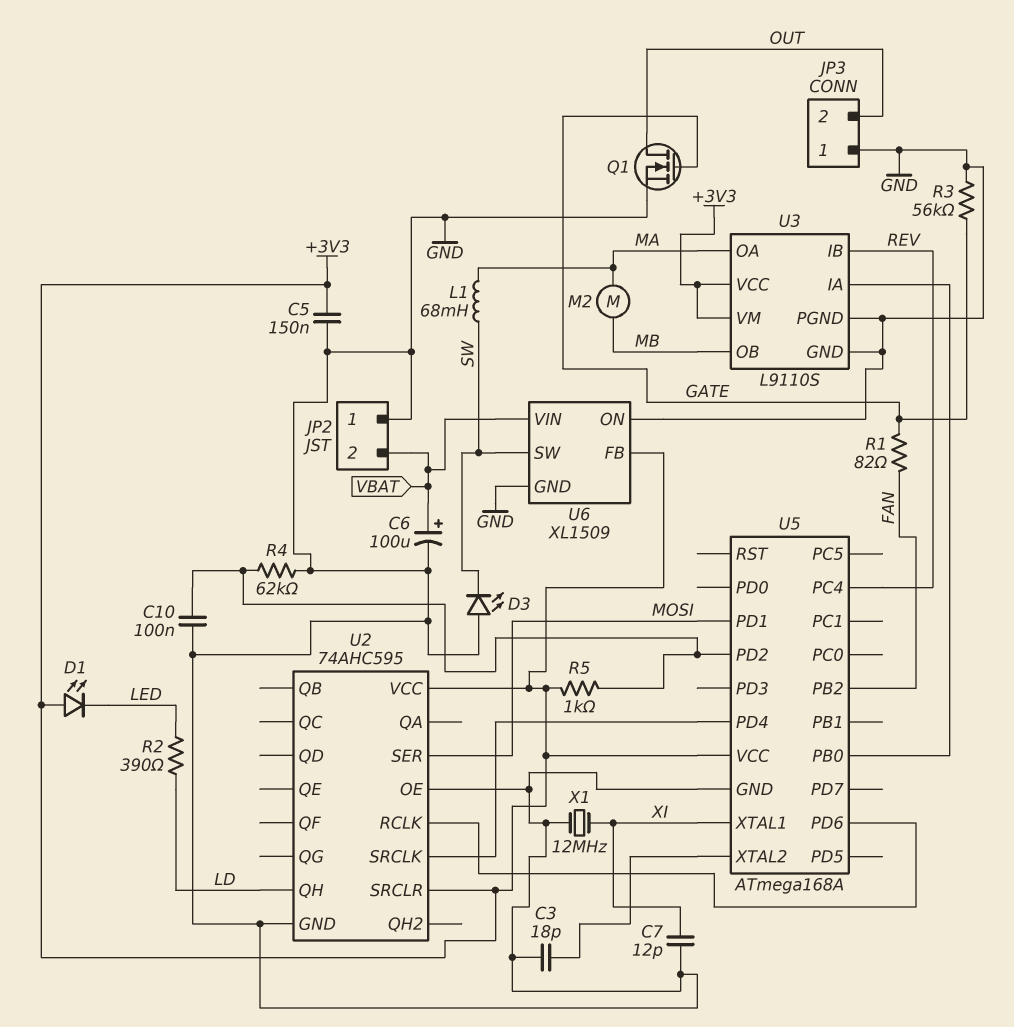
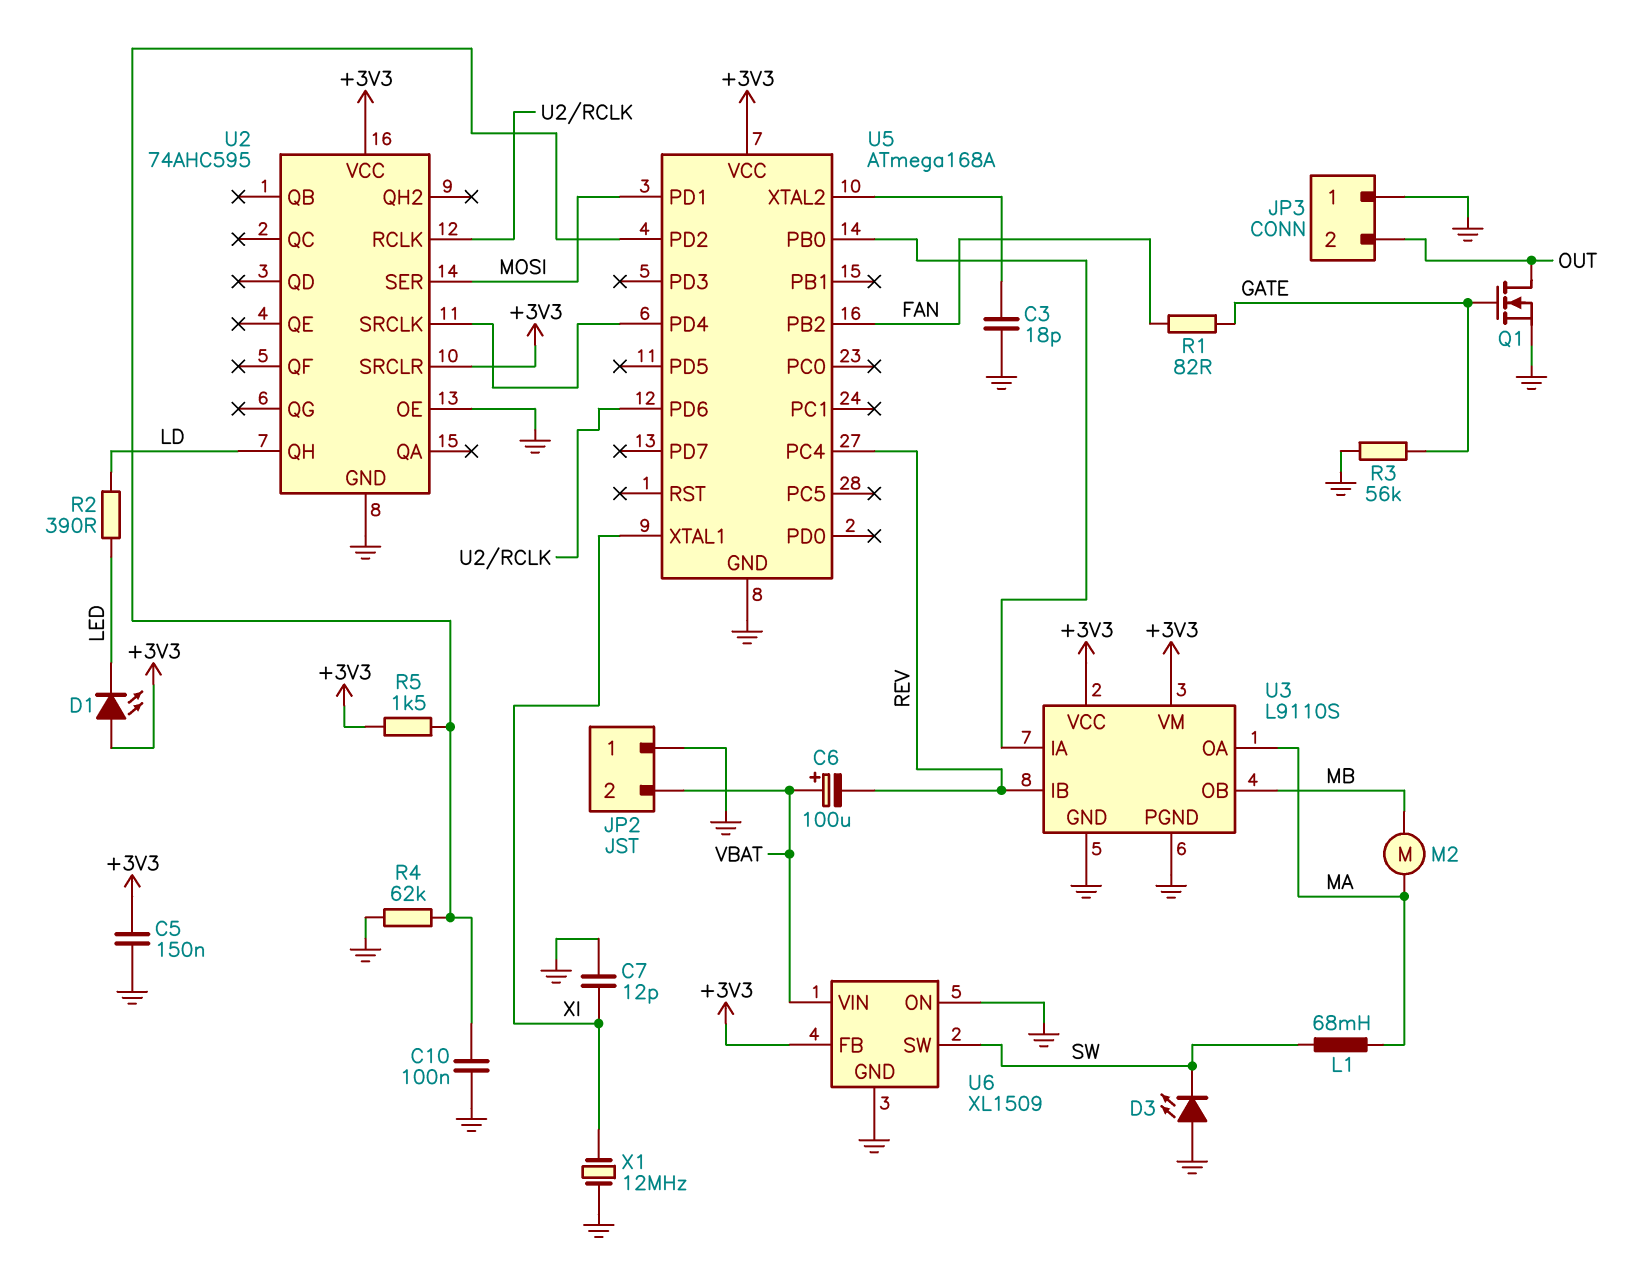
C6: 100uF (plus VBAT, minus GND) -> 100uF (plus VBAT, minus REV)
R5: 1k (+3V3, U5/PD2) -> 1.5k (+3V3, U5/PD2)

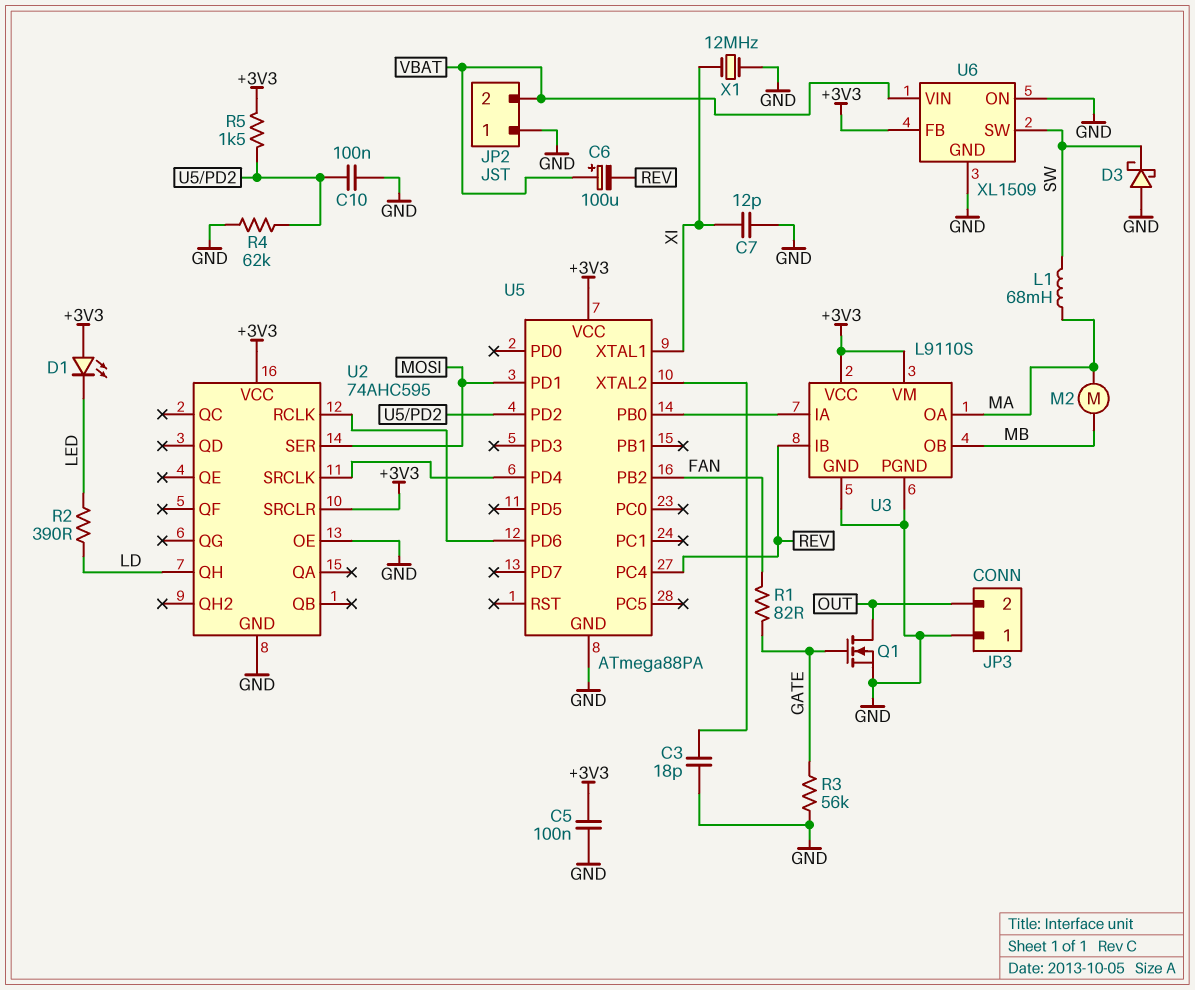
C5: 150nF (+3V3, GND) -> 100nF (+3V3, GND)
D3: LED (A GND, K SW) -> schottky (A GND, K SW)
U5: ATmega168A -> ATmega88PA

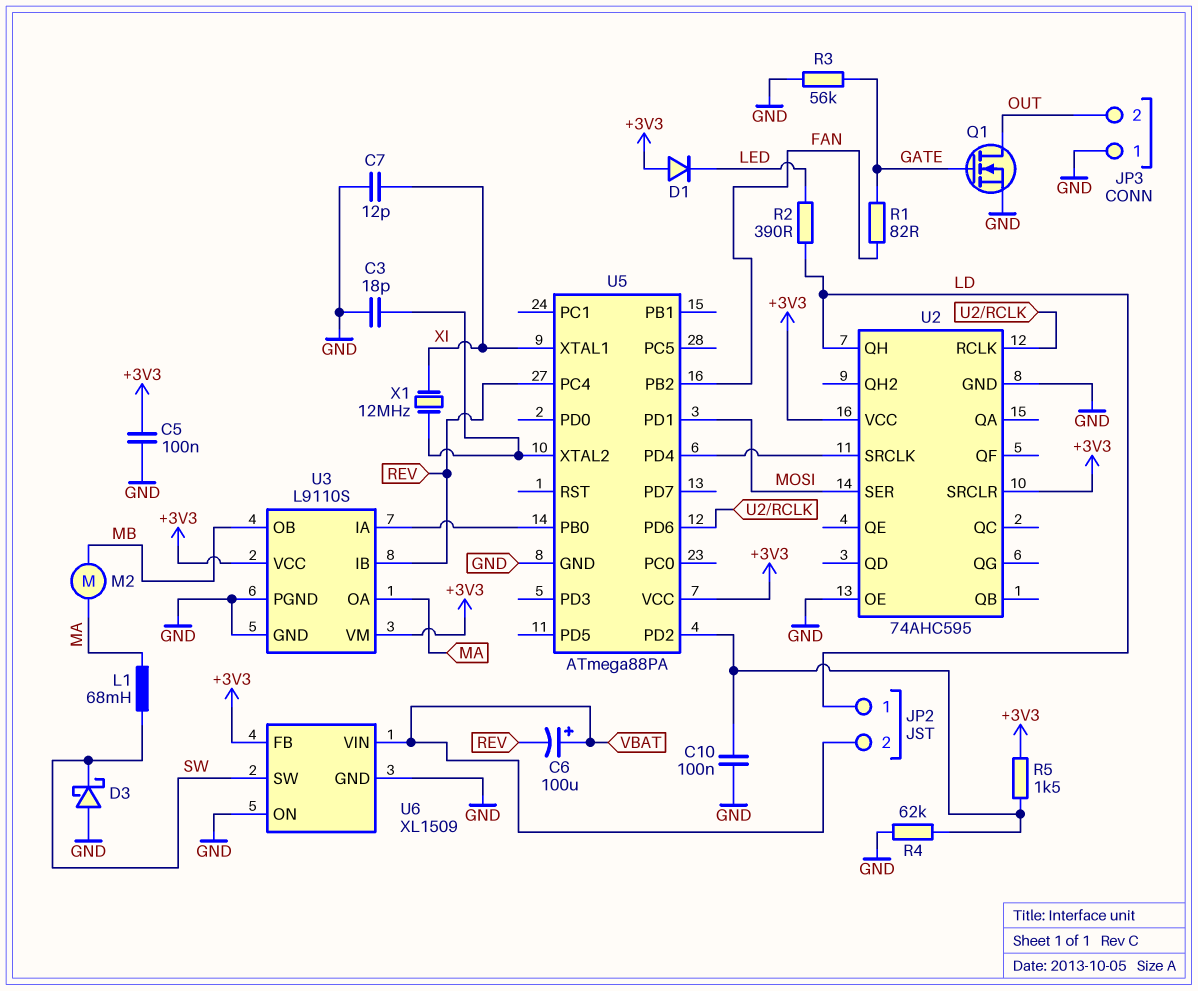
D1: LED (A +3V3, K LED) -> diode (A +3V3, K LED)
JP2 pin 1: GND -> LD
X1: 12MHz (GND, XI) -> 12MHz (U5/XTAL2, XI)

